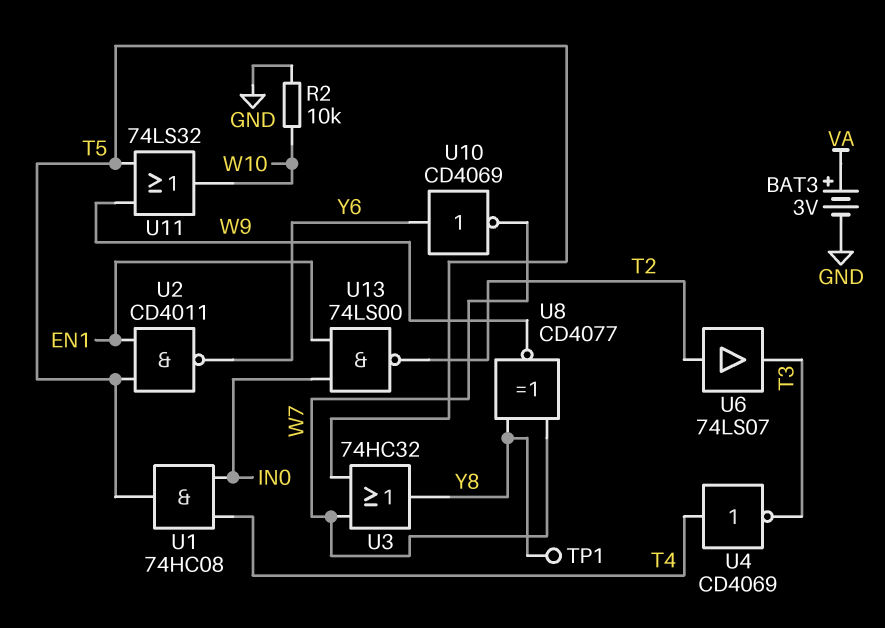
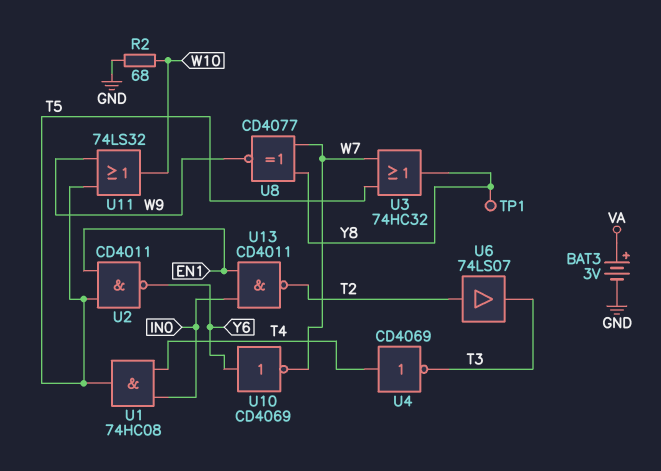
R2: 10k (GND, W10) -> 68 (GND, W10)
U13: NAND 74LS00 (in EN1, in IN0, out T2) -> NAND CD4011 (in EN1, in IN0, out T2)

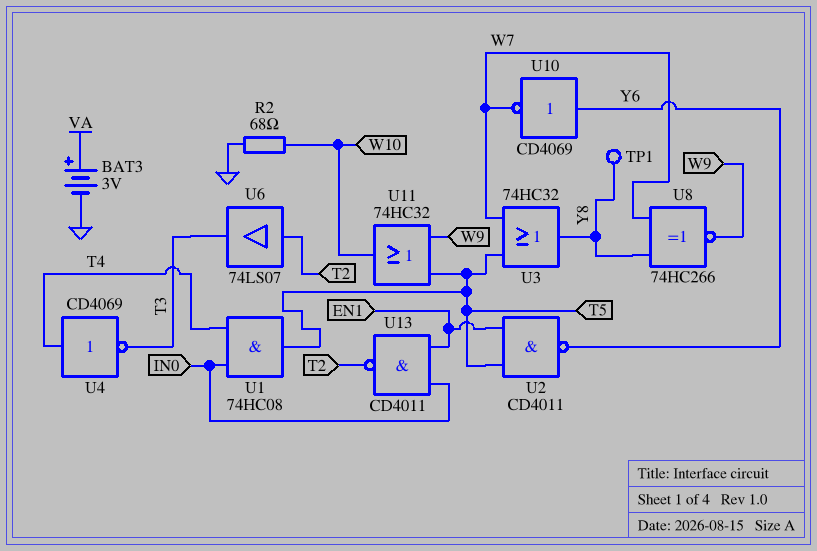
U8: XNOR CD4077 (in W7, in Y8, out W9) -> XNOR 74HC266 (in W7, in Y8, out W9)
U11: OR 74LS32 (in T5, in W9, out W10) -> OR 74HC32 (in T5, in W9, out W10)

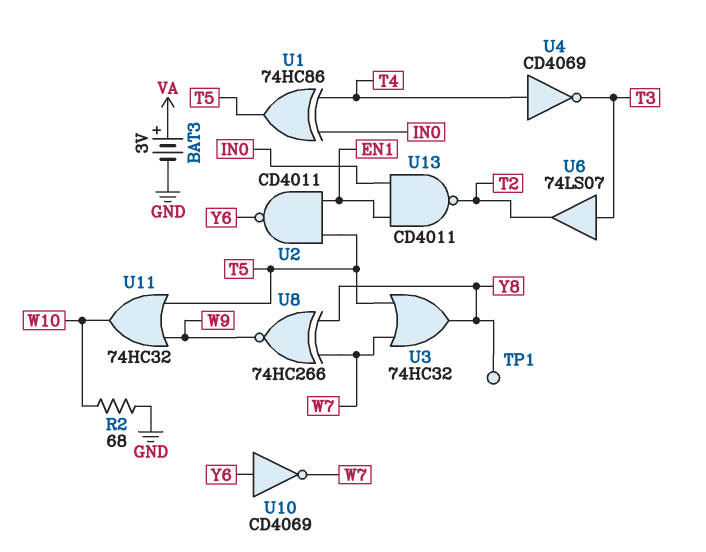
U1: AND 74HC08 (in IN0, in T4, out T5) -> XOR 74HC86 (in IN0, in T4, out T5)
U6: buffer 74LS07 (in T2, out T3) -> buffer 74LS07 (in T3, out T2)

